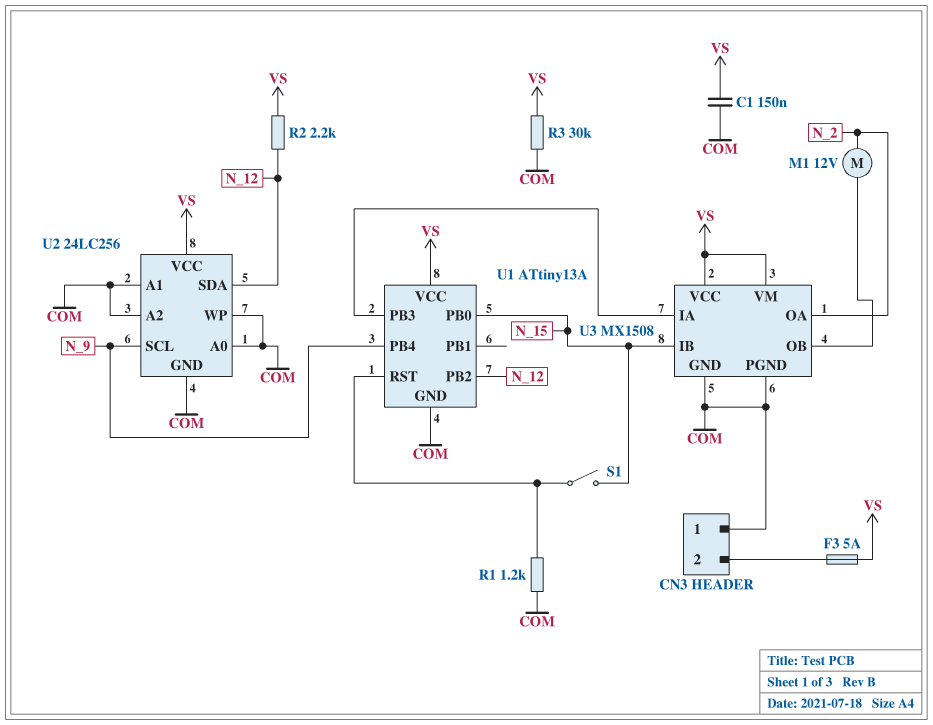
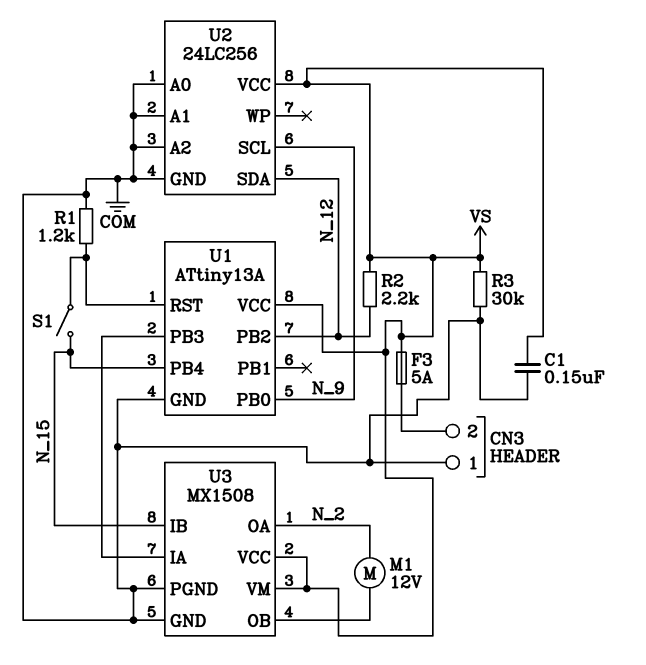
U1 pin PB0: N_15 -> N_9
U1 pin PB4: N_9 -> N_15
U2 pin WP: COM -> none

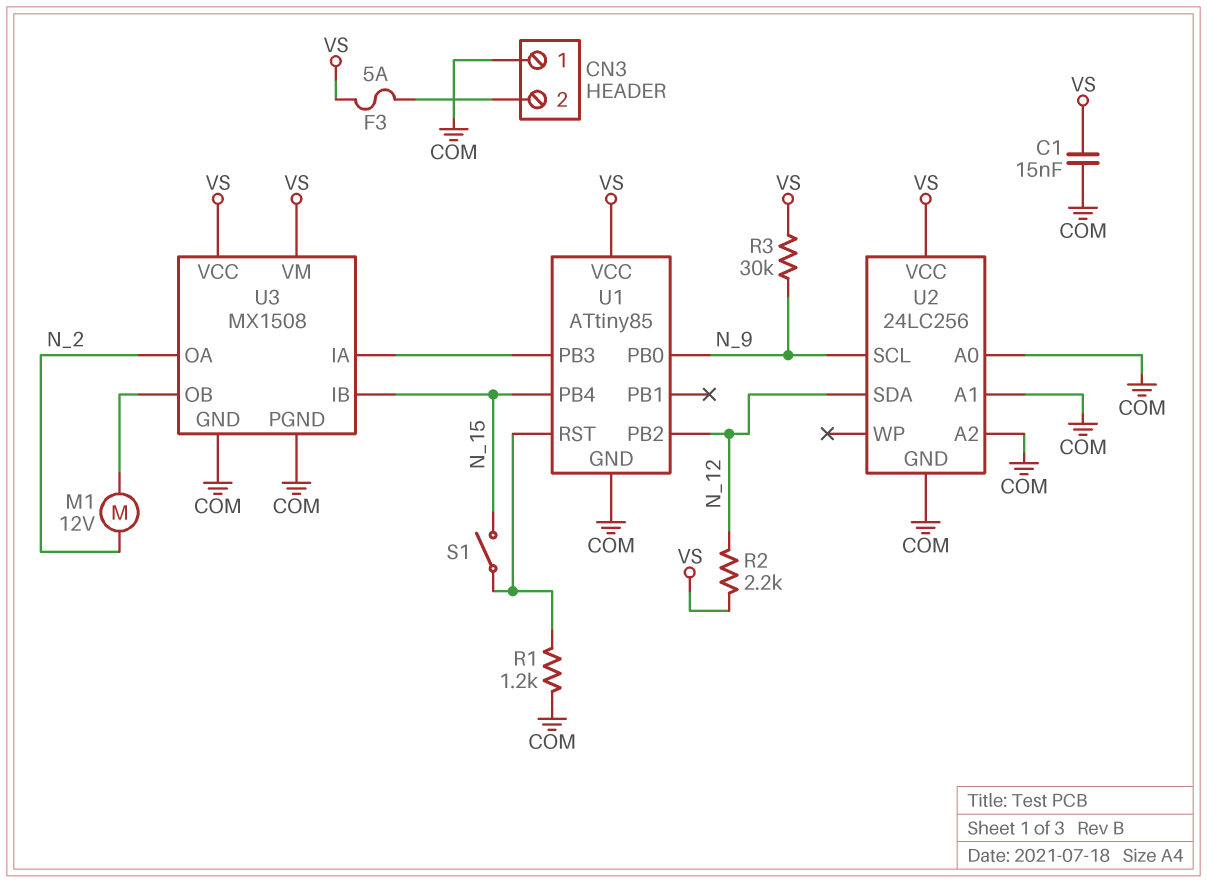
C1: 150nF (COM, VS) -> 15nF (COM, VS)
R3: 30k (COM, VS) -> 30k (N_9, VS)
U1: ATtiny13A -> ATtiny85

